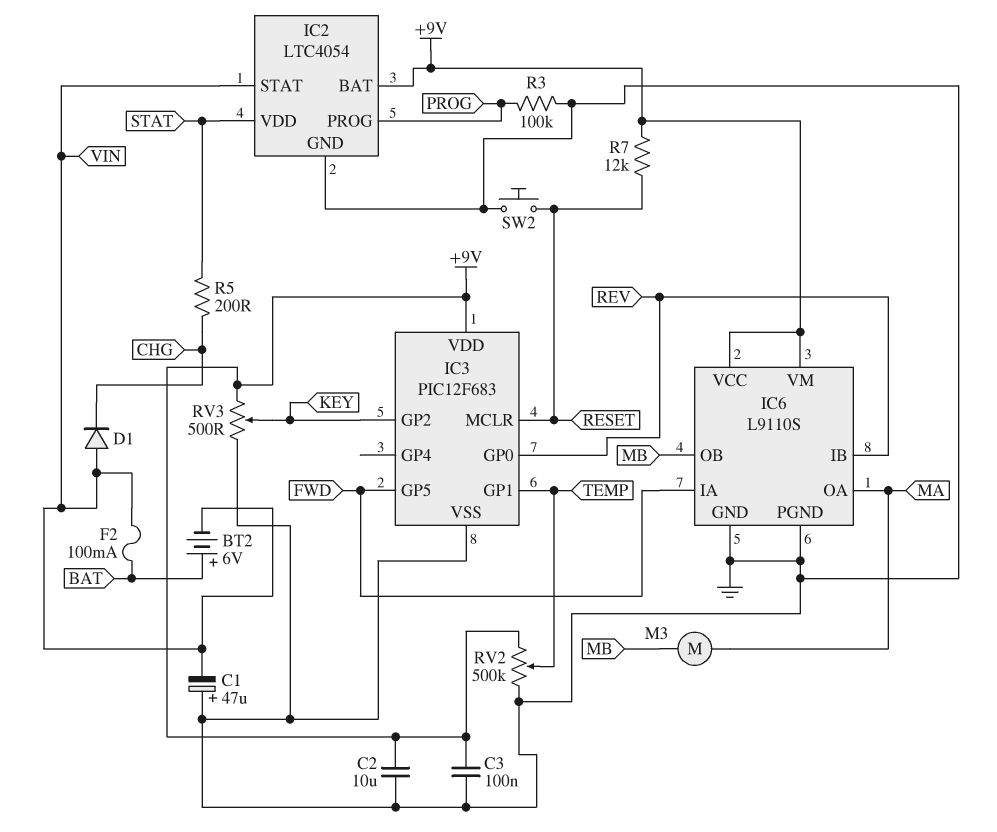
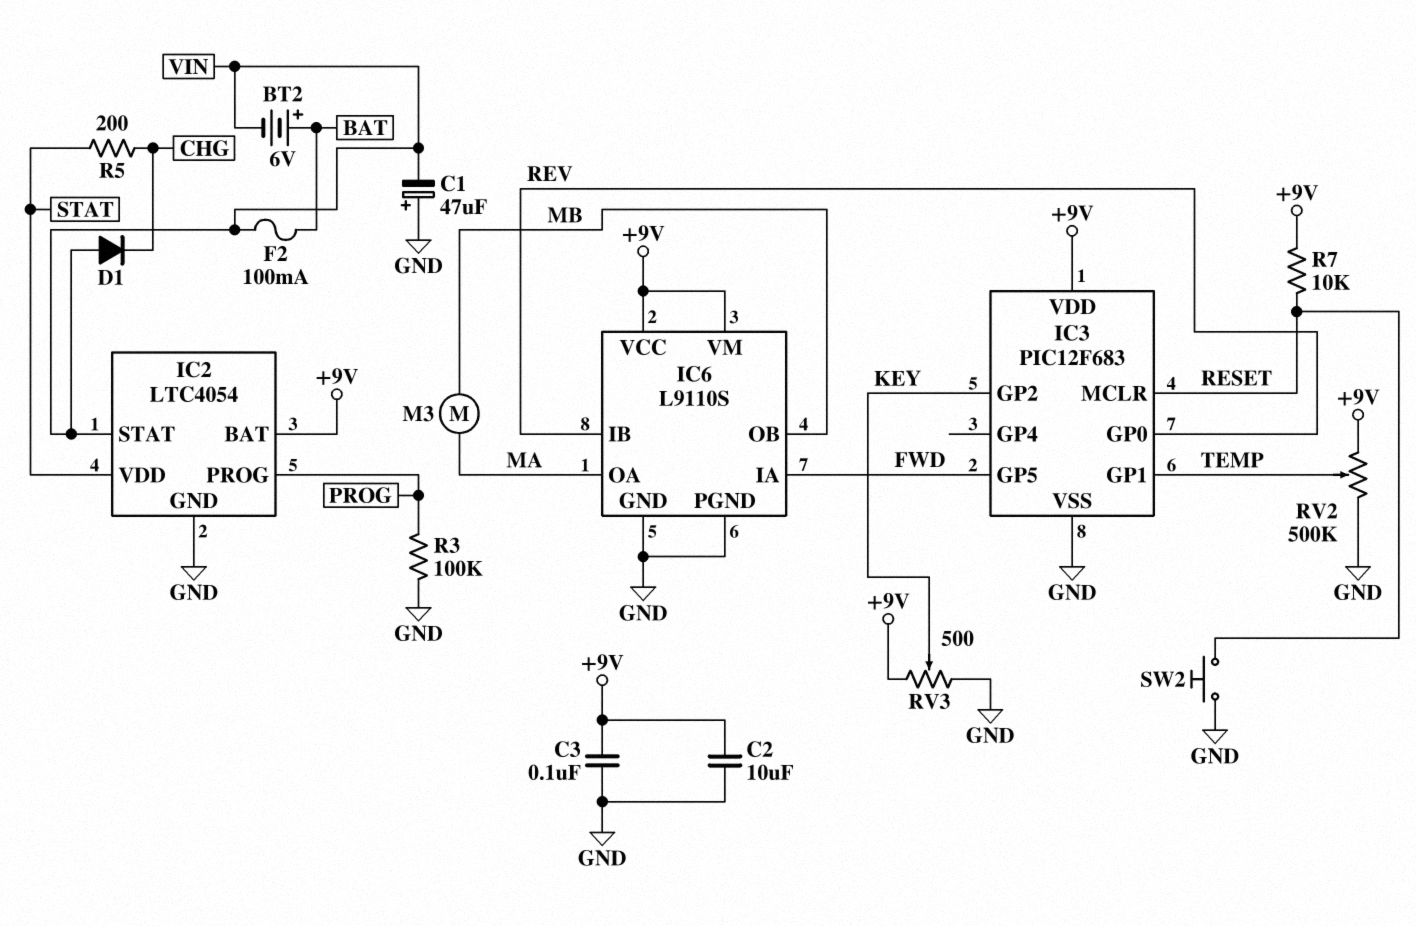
R7: 12k (+9V, RESET) -> 10k (+9V, RESET)

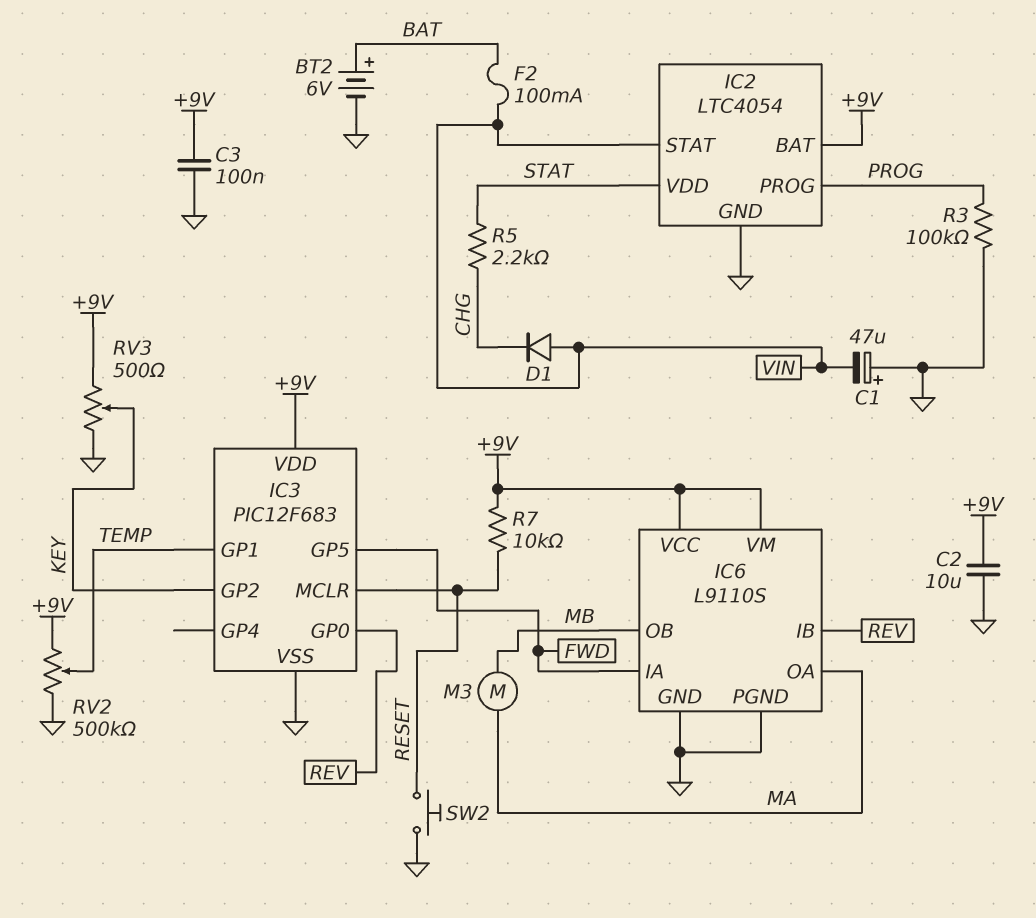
BT2: 6V (plus BAT, minus VIN) -> 6V (plus BAT, minus GND)
R5: 200 (CHG, STAT) -> 2.2k (CHG, STAT)

